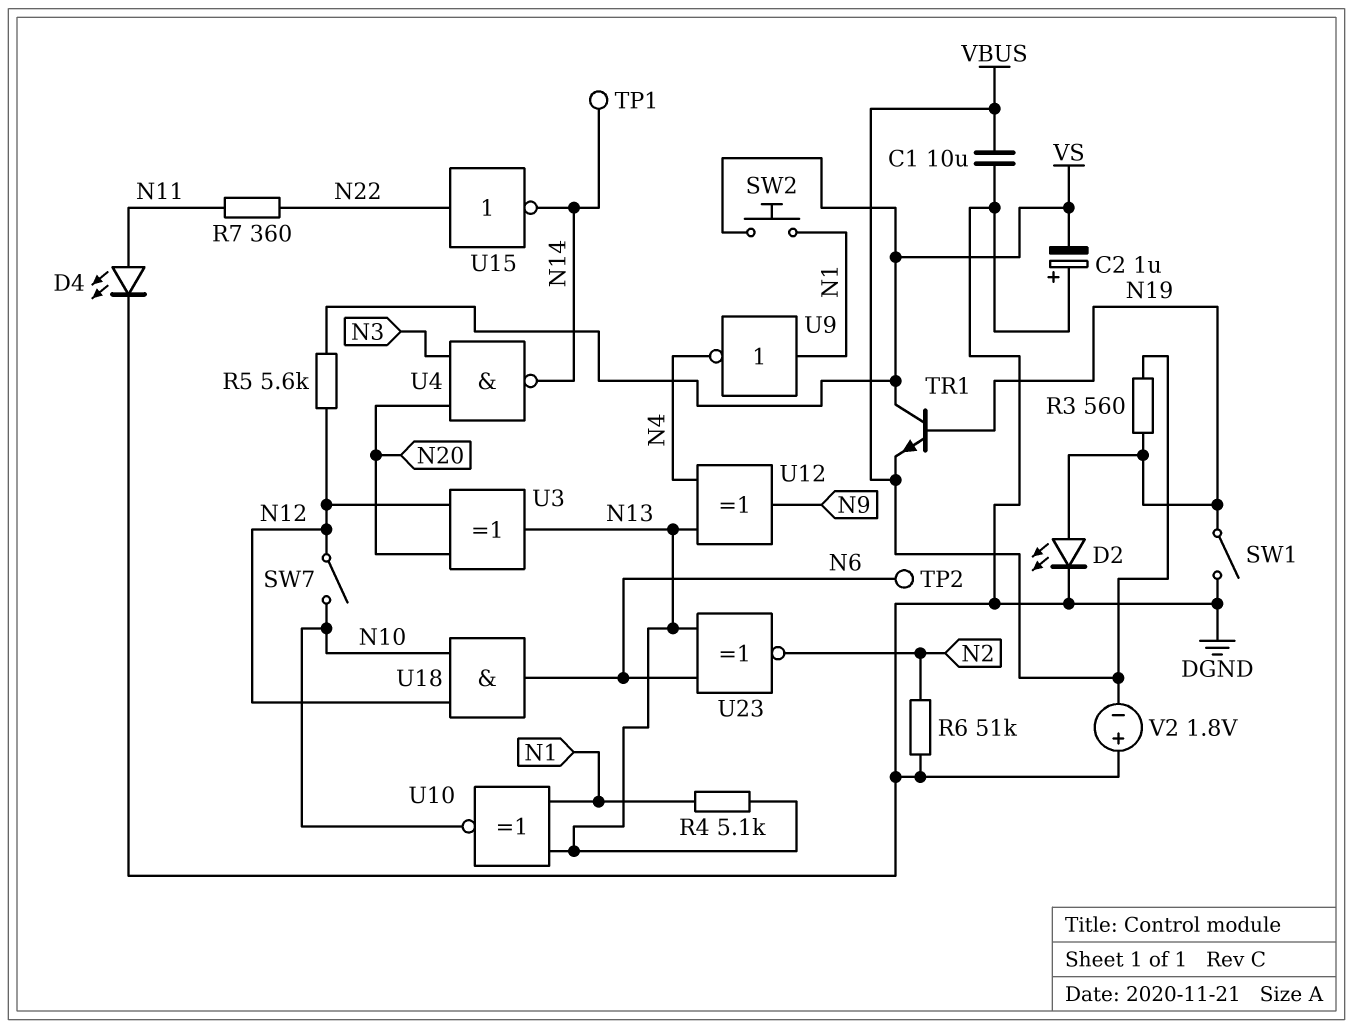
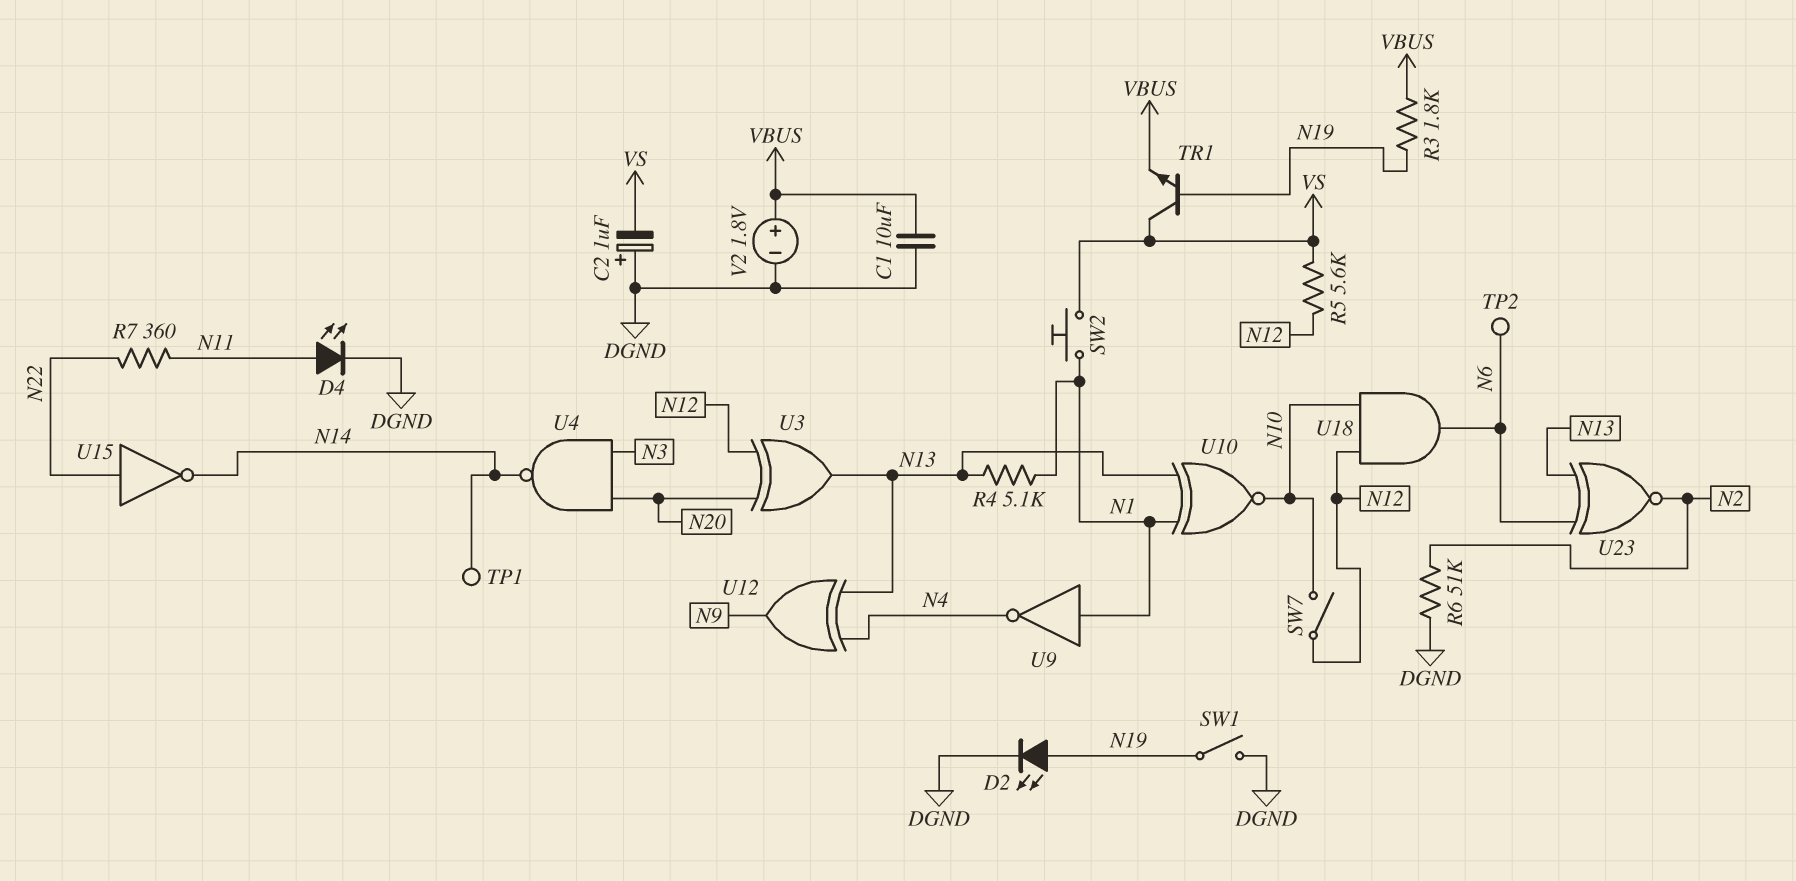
R3: 560 (N19, VBUS) -> 1.8k (N19, VBUS)
V2: 1.8V (plus DGND, minus VBUS) -> 1.8V (plus VBUS, minus DGND)

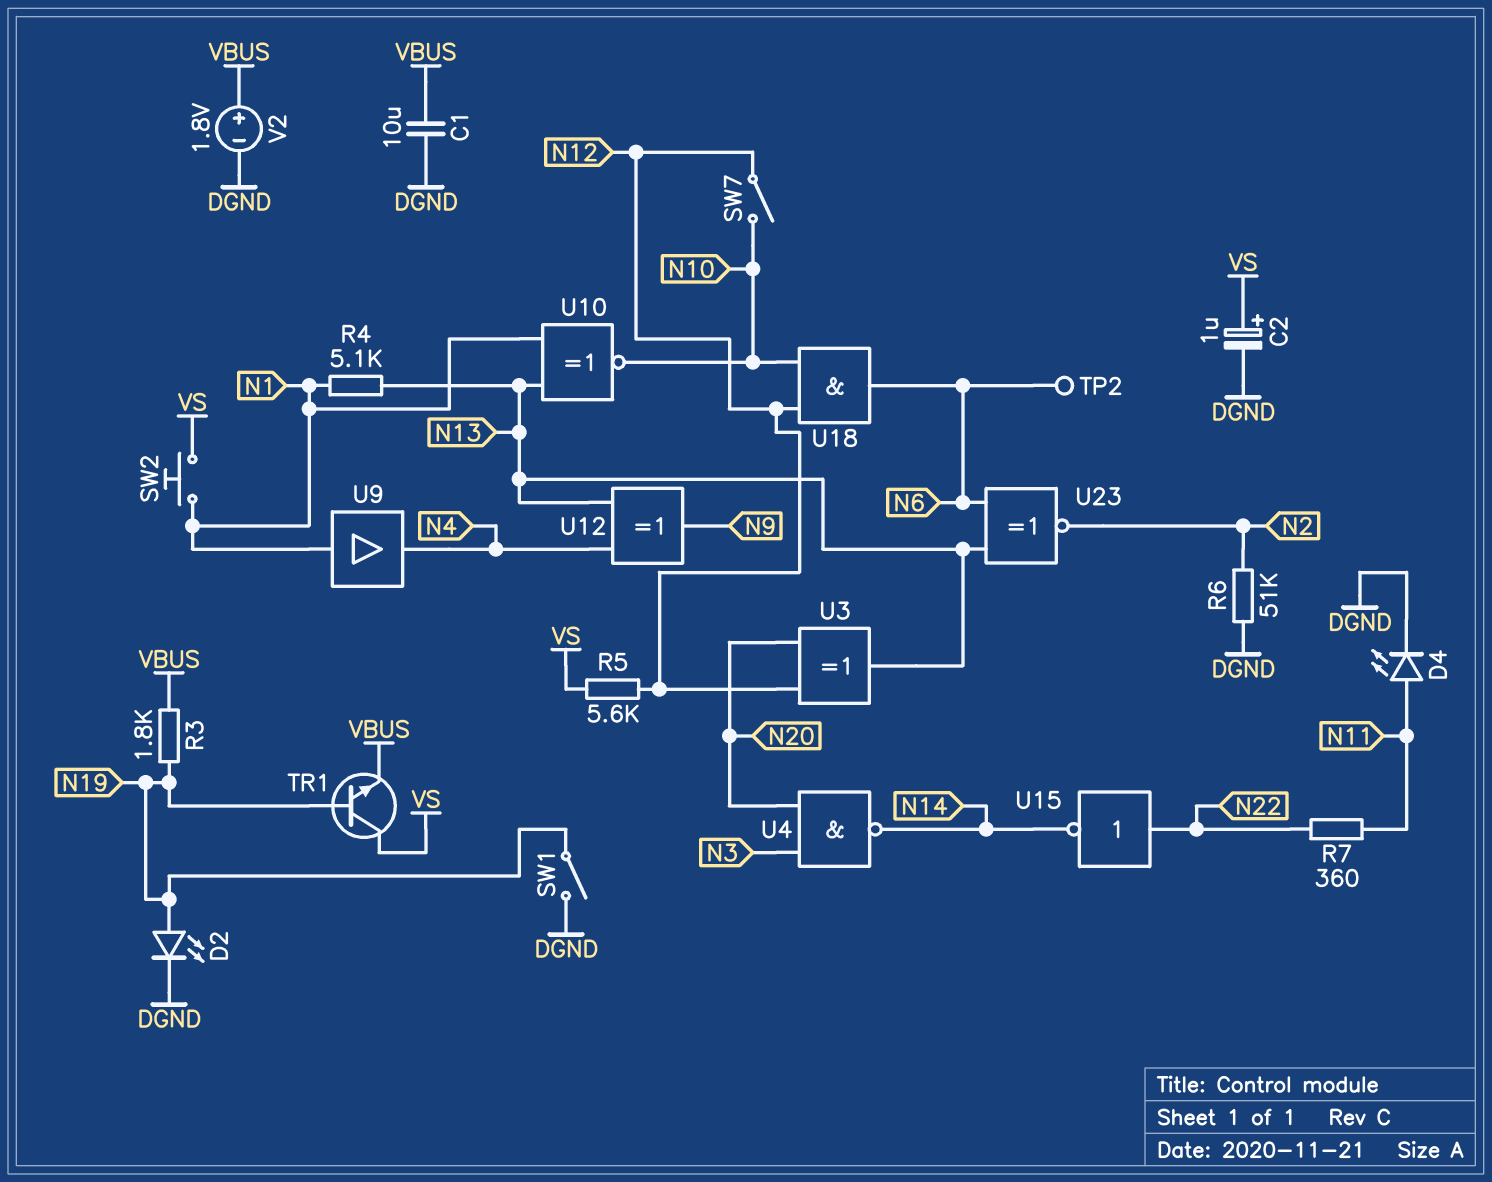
C2: 1uF (plus DGND, minus VS) -> 1uF (plus VS, minus DGND)
TP1: test point (N14) -> none
U9: NOT (in N1, out N4) -> buffer (in N1, out N4)

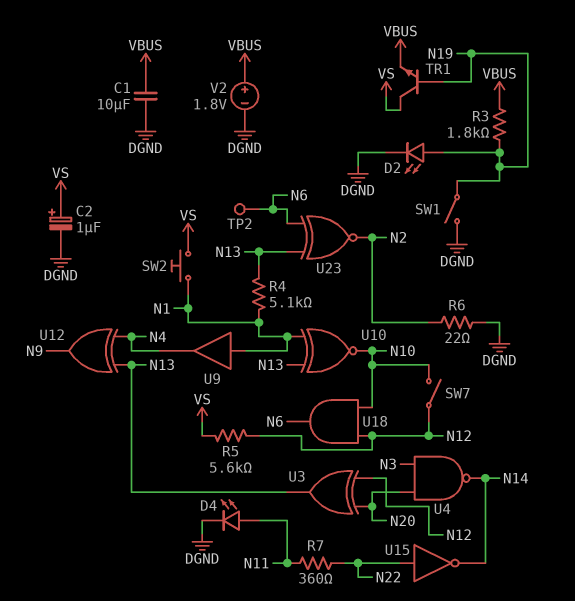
R6: 51k (DGND, N2) -> 22 (DGND, N2)

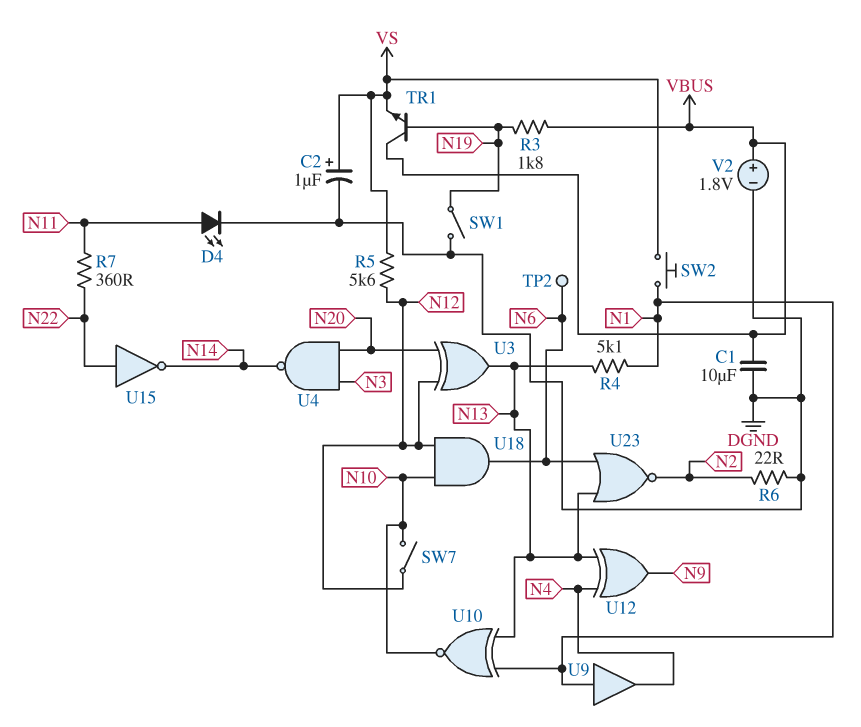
D2: LED (A N19, K DGND) -> none
TR1: NPN (B N19, C VS, E VBUS) -> NPN (B N19, C VBUS, E VS)
U23: XNOR (in N6, in N13, out N2) -> NOR (in N6, in N13, out N2)

